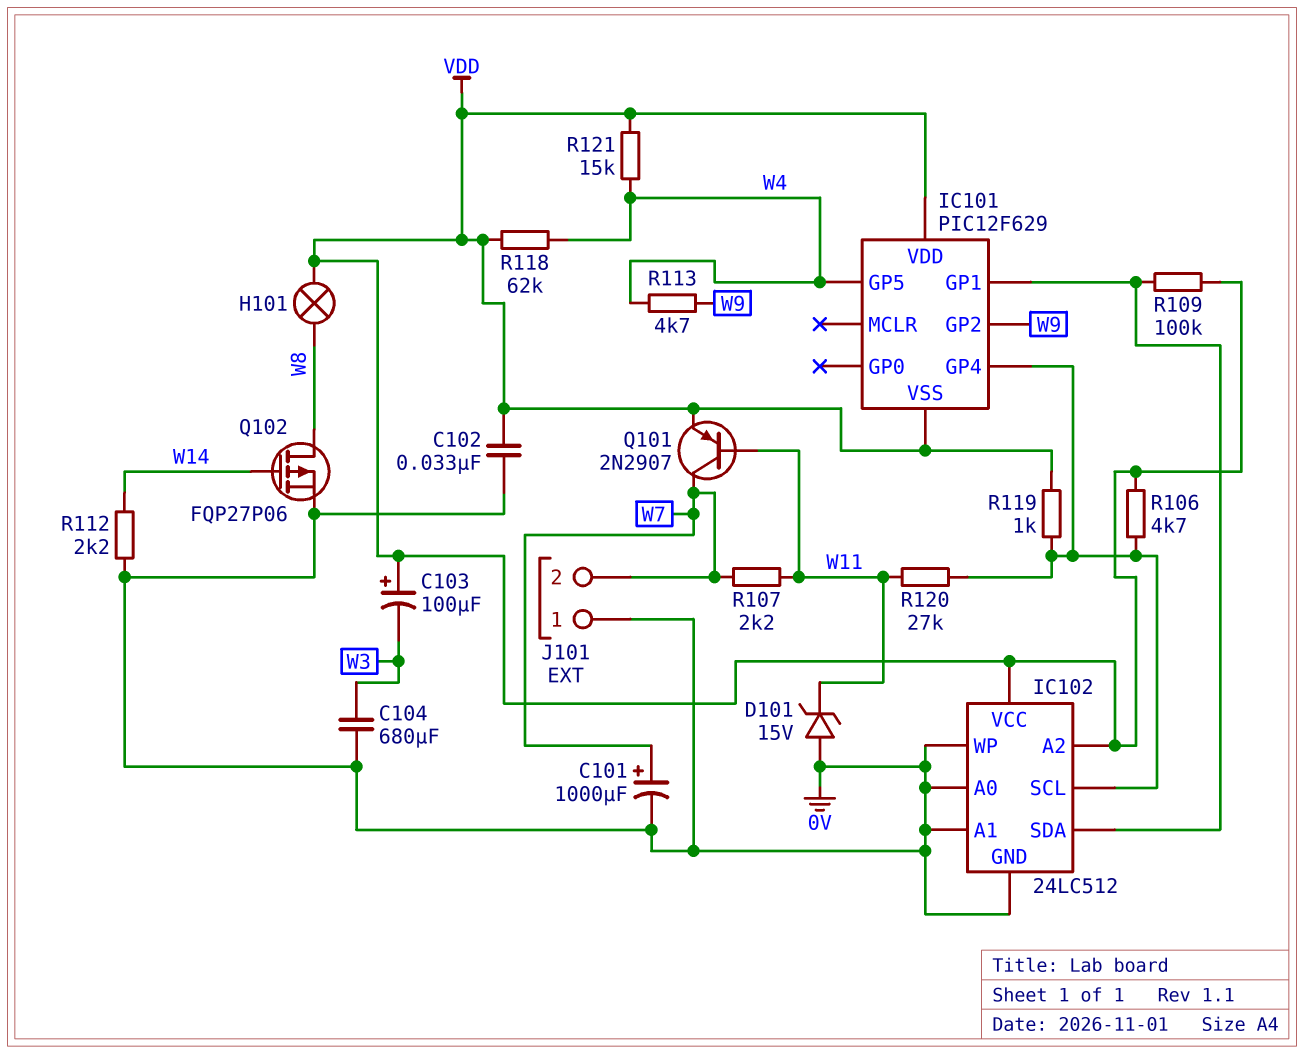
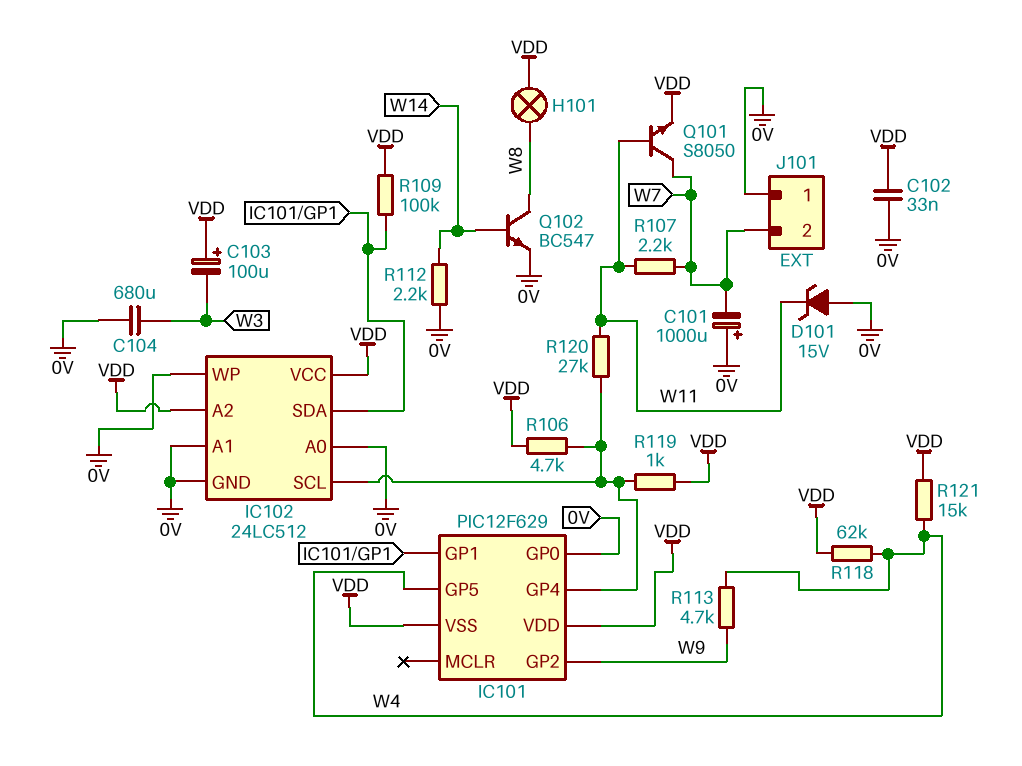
C101: 1000uF (plus W7, minus 0V) -> 1000uF (plus 0V, minus W7)
IC101 pin GP0: none -> 0V
Q101: PNP 2N2907 (B W11, C W7, E VDD) -> NPN S8050 (B W11, C W7, E VDD)
Q102: PMOS FQP27P06 (G W14, D W8, S 0V) -> NPN BC547 (B W14, C W8, E 0V)

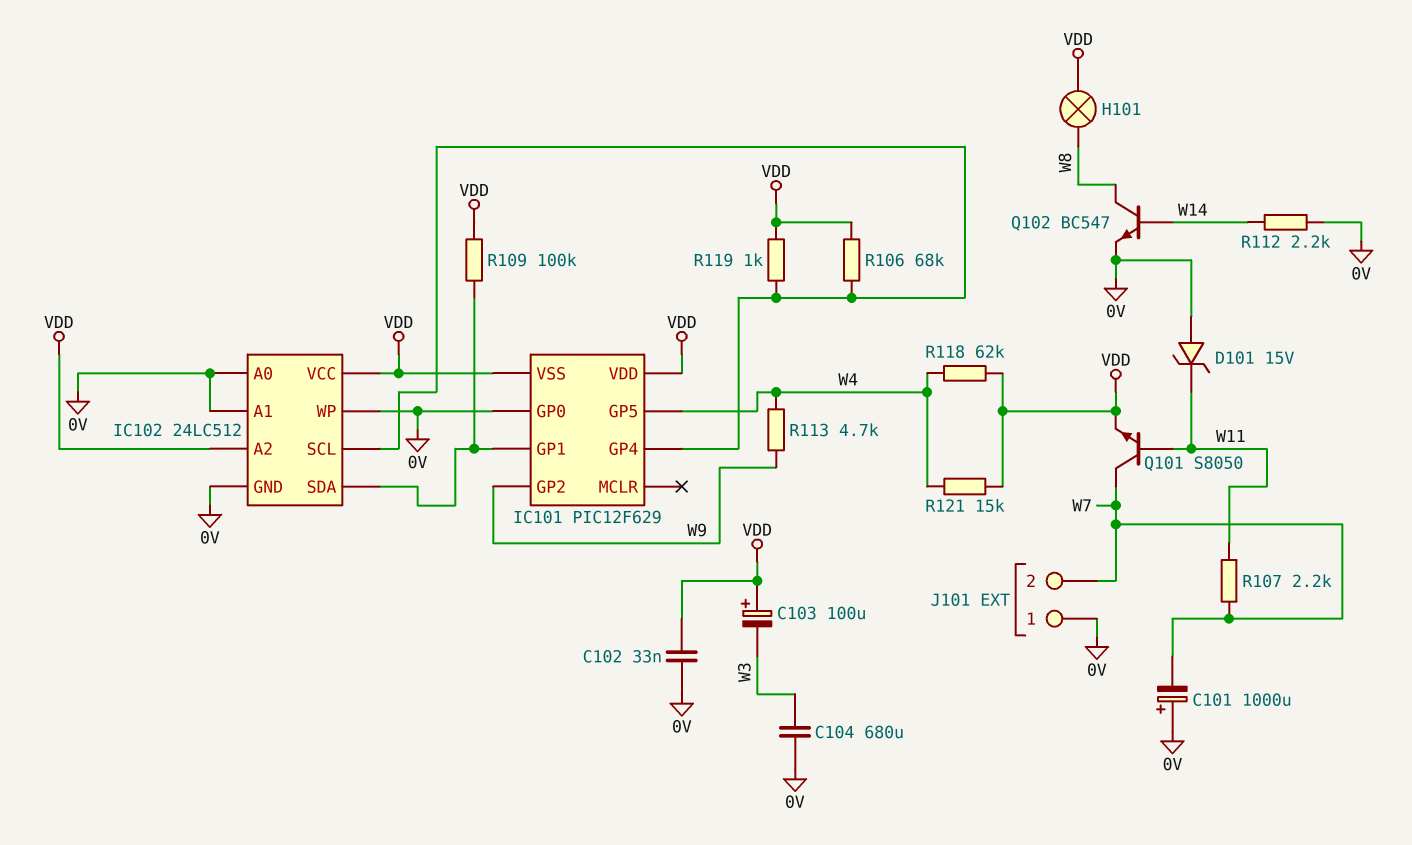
R106: 4.7k (IC101/GP4, VDD) -> 68k (IC101/GP4, VDD)
R120: 27k (IC101/GP4, W11) -> none

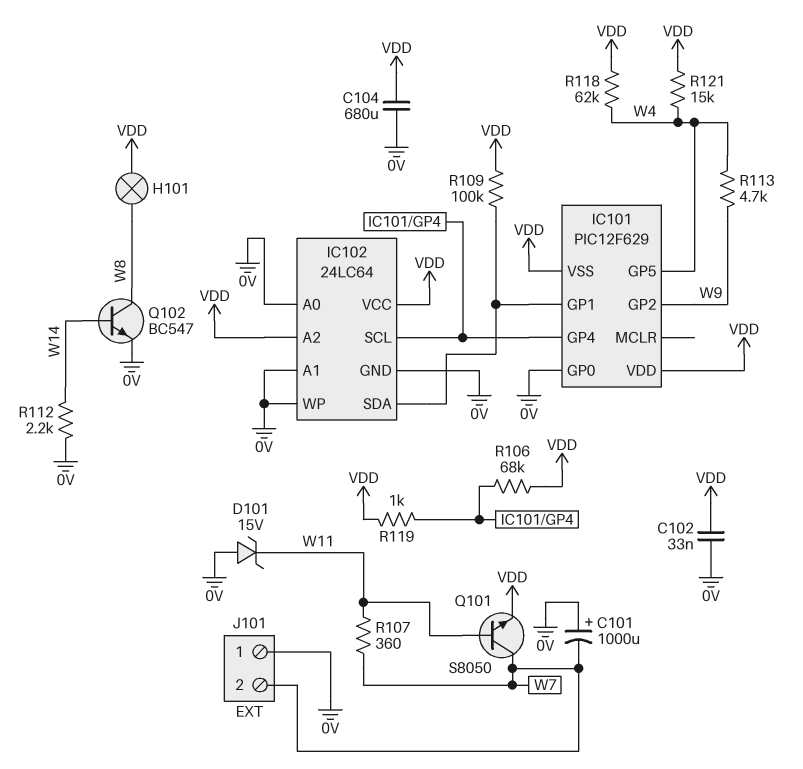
C103: 100uF (plus VDD, minus W3) -> none
C104: 680uF (0V, W3) -> 680uF (0V, VDD)
IC102: 24LC512 -> 24LC64
R107: 2.2k (W7, W11) -> 360 (W7, W11)

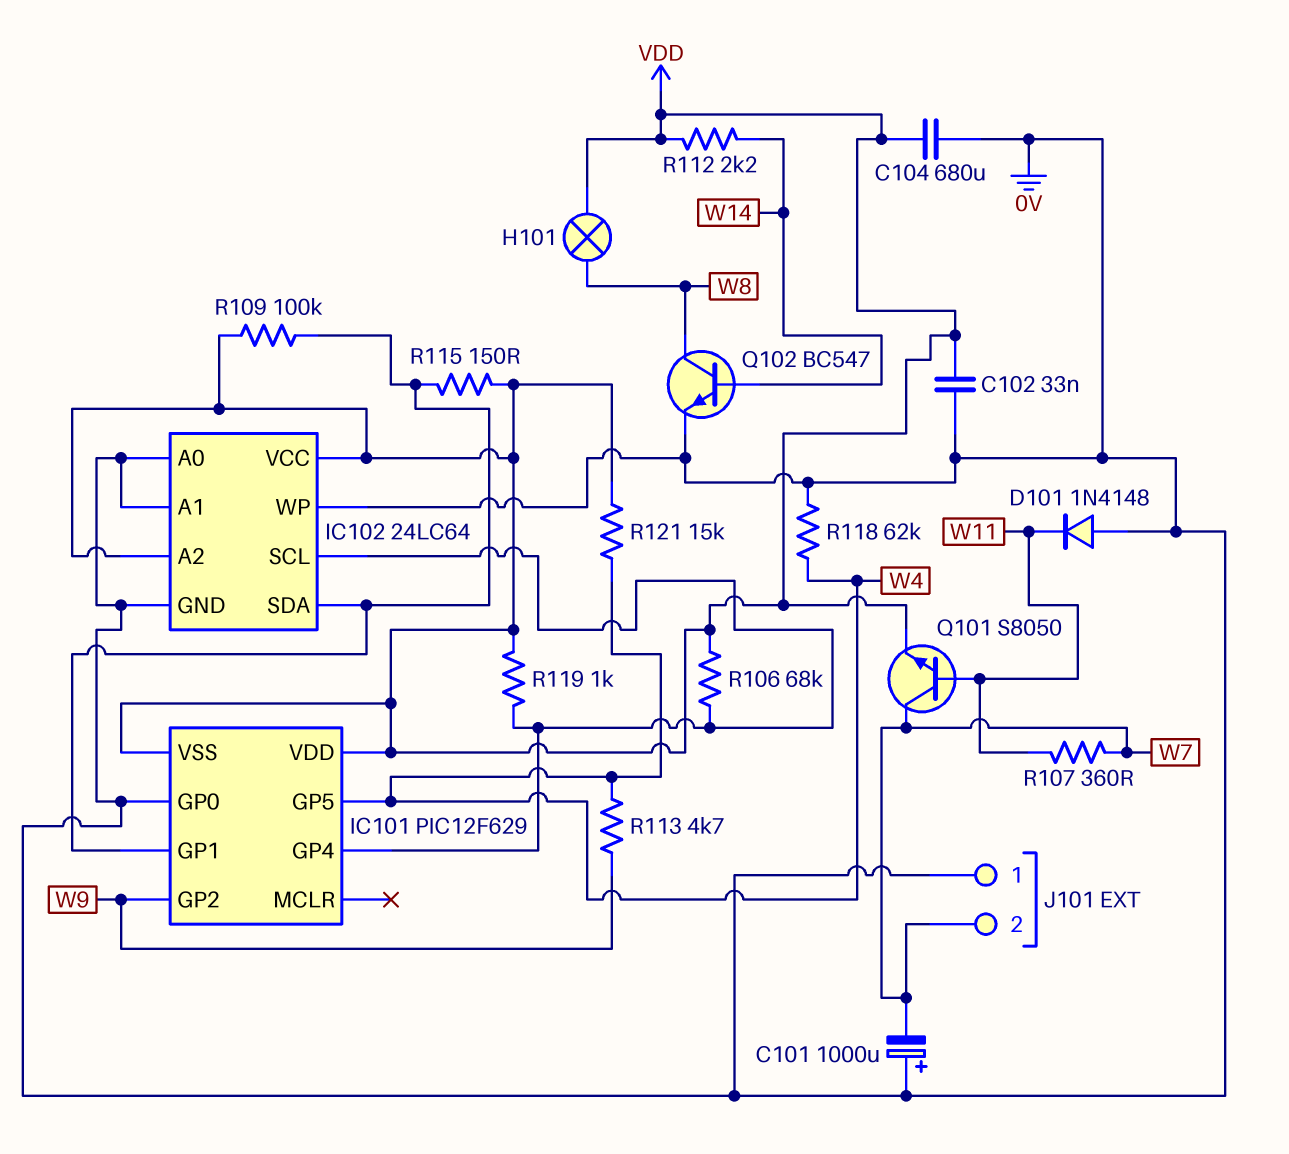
D101: zener 15V (A 0V, K W11) -> diode 1N4148 (A 0V, K W11)
R112: 2.2k (0V, W14) -> 2.2k (VDD, W14)
R115: none -> 150 (IC101/GP1, VDD)
R118: 62k (VDD, W4) -> 62k (0V, W4)

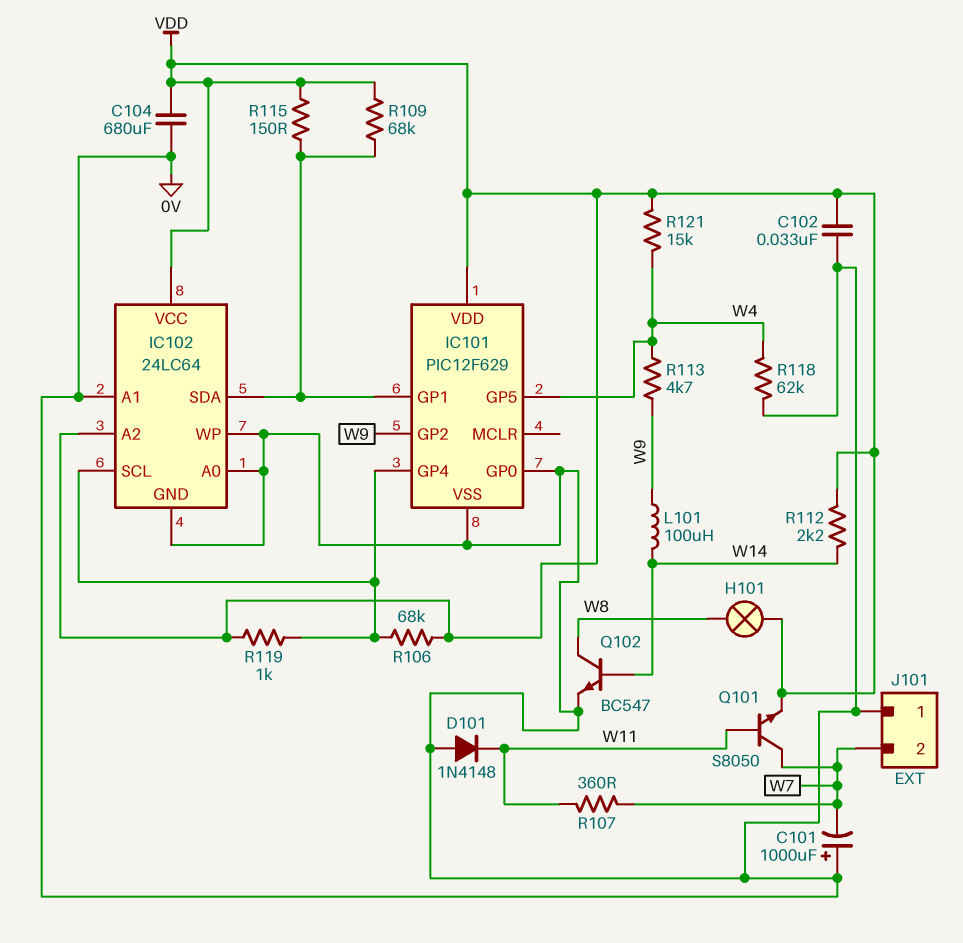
IC101 pin VSS: VDD -> 0V
L101: none -> 100uH (W9, W14)
R109: 100k (IC101/GP1, VDD) -> 68k (IC101/GP1, VDD)

